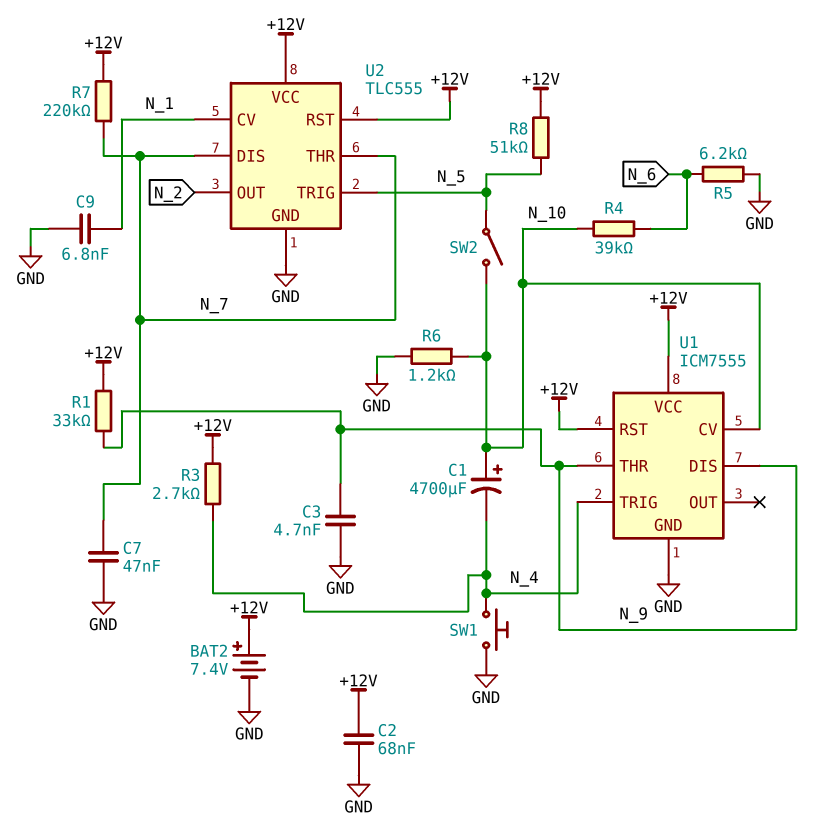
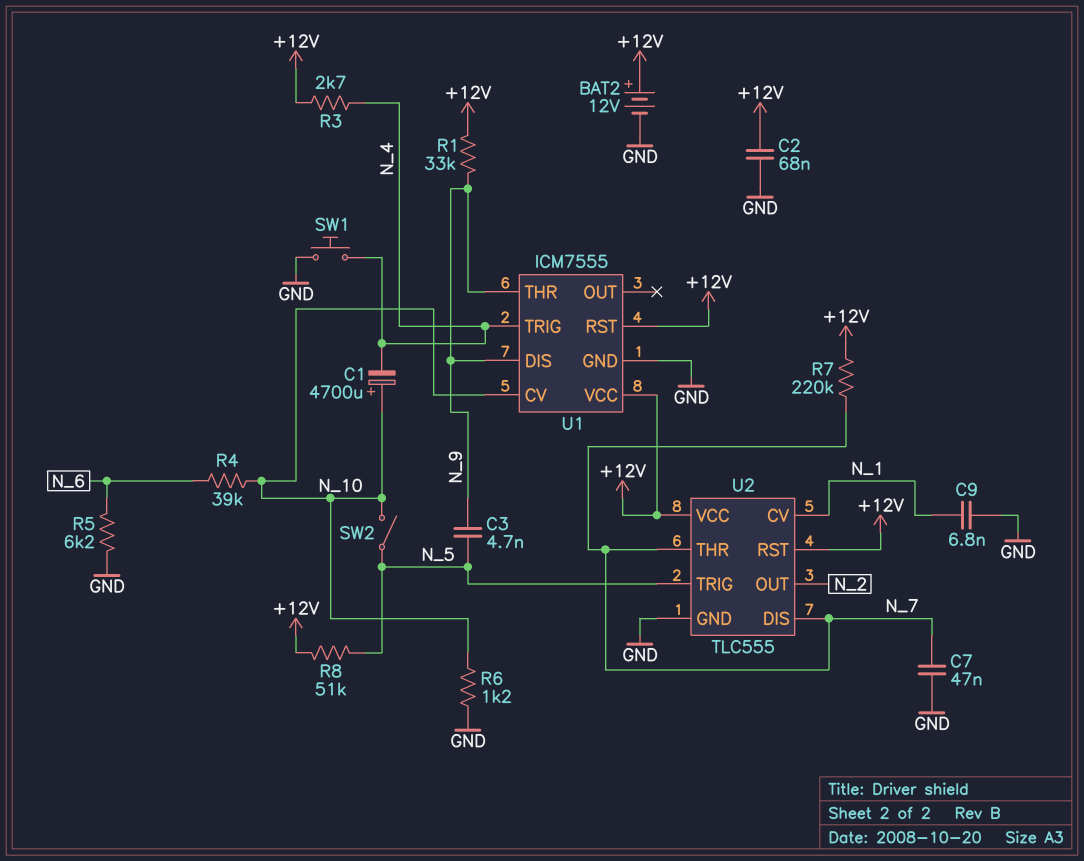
BAT2: 7.4V (plus +12V, minus GND) -> 12V (plus +12V, minus GND)
C3: 4.7nF (GND, N_9) -> 4.7nF (N_5, N_9)

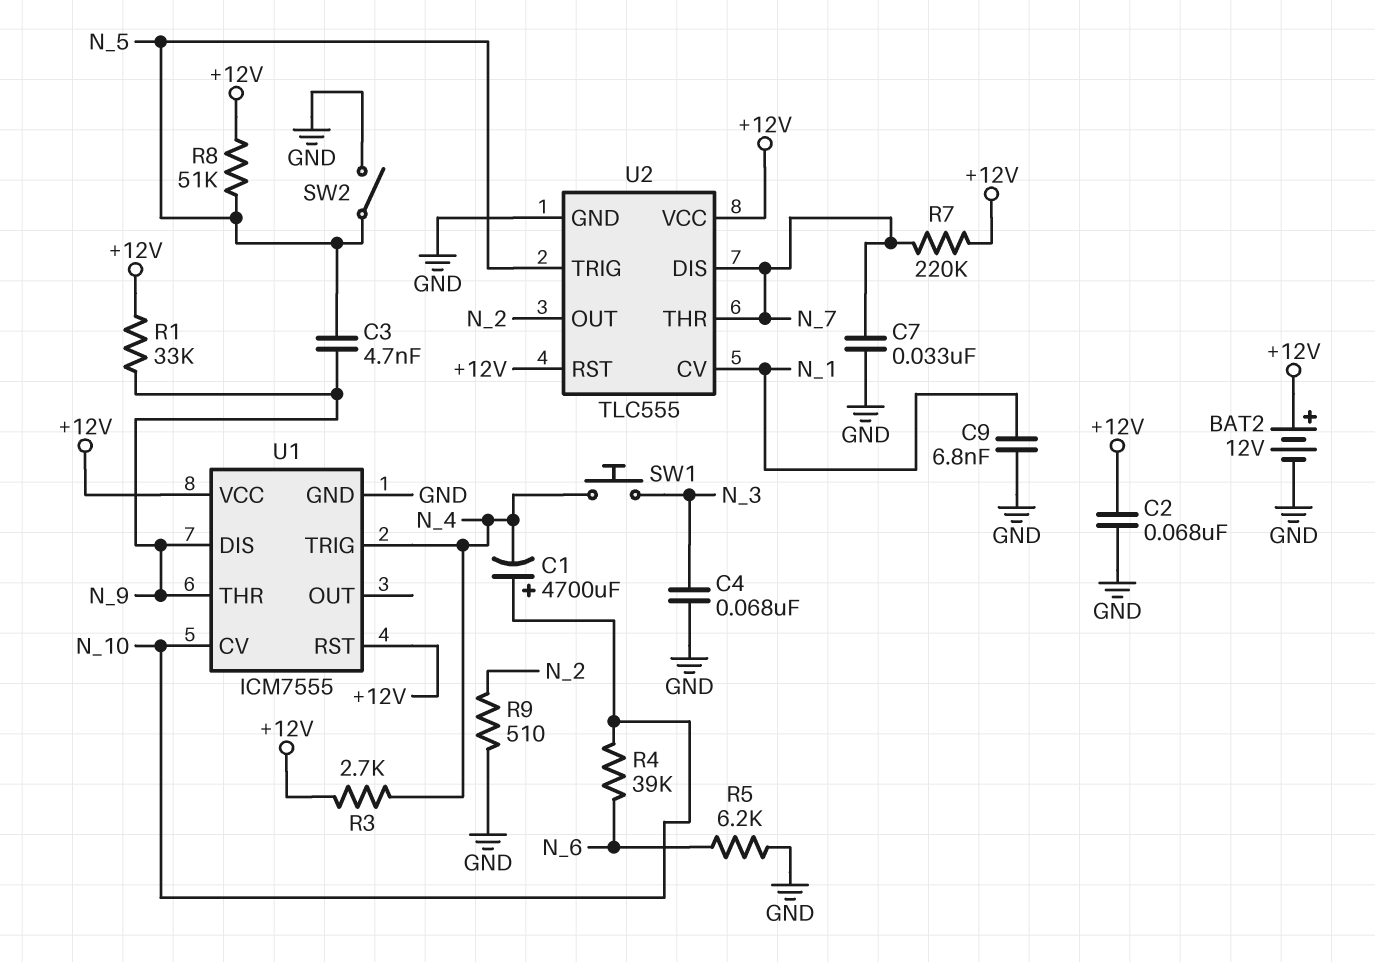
C4: none -> 68nF (GND, N_3)
C7: 47nF (GND, N_7) -> 33nF (GND, N_7)
R6: 1.2k (GND, N_10) -> none
R9: none -> 510 (GND, N_2)
SW1: button (GND, N_4) -> button (N_3, N_4)
SW2: switch (N_5, N_10) -> switch (GND, N_5)

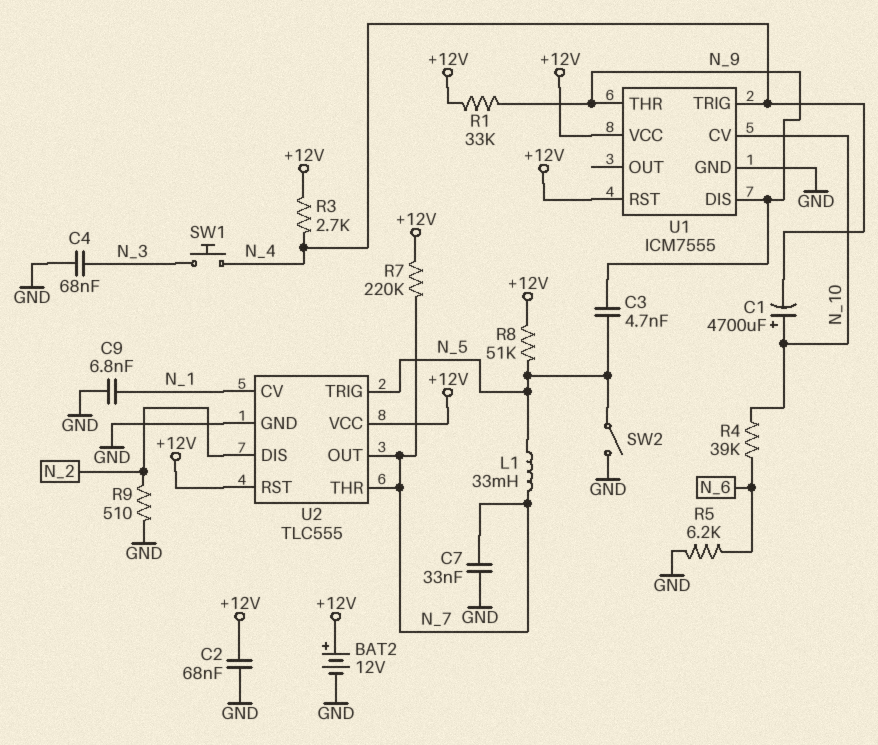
L1: none -> 33mH (N_5, N_7)
U2 pin DIS: N_7 -> N_2
U2 pin OUT: N_2 -> N_7

